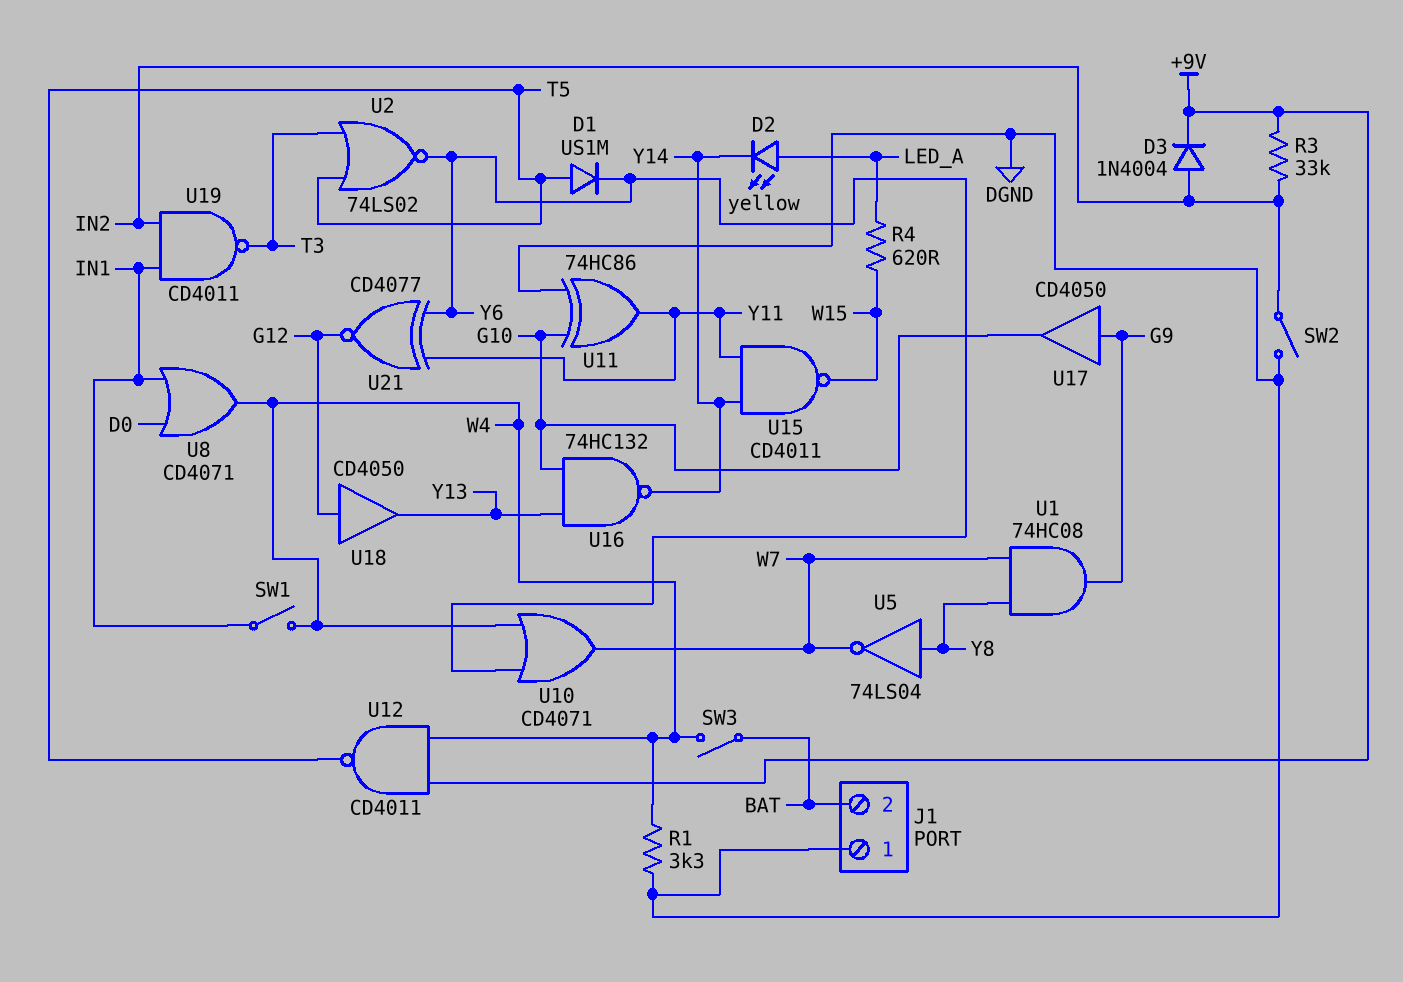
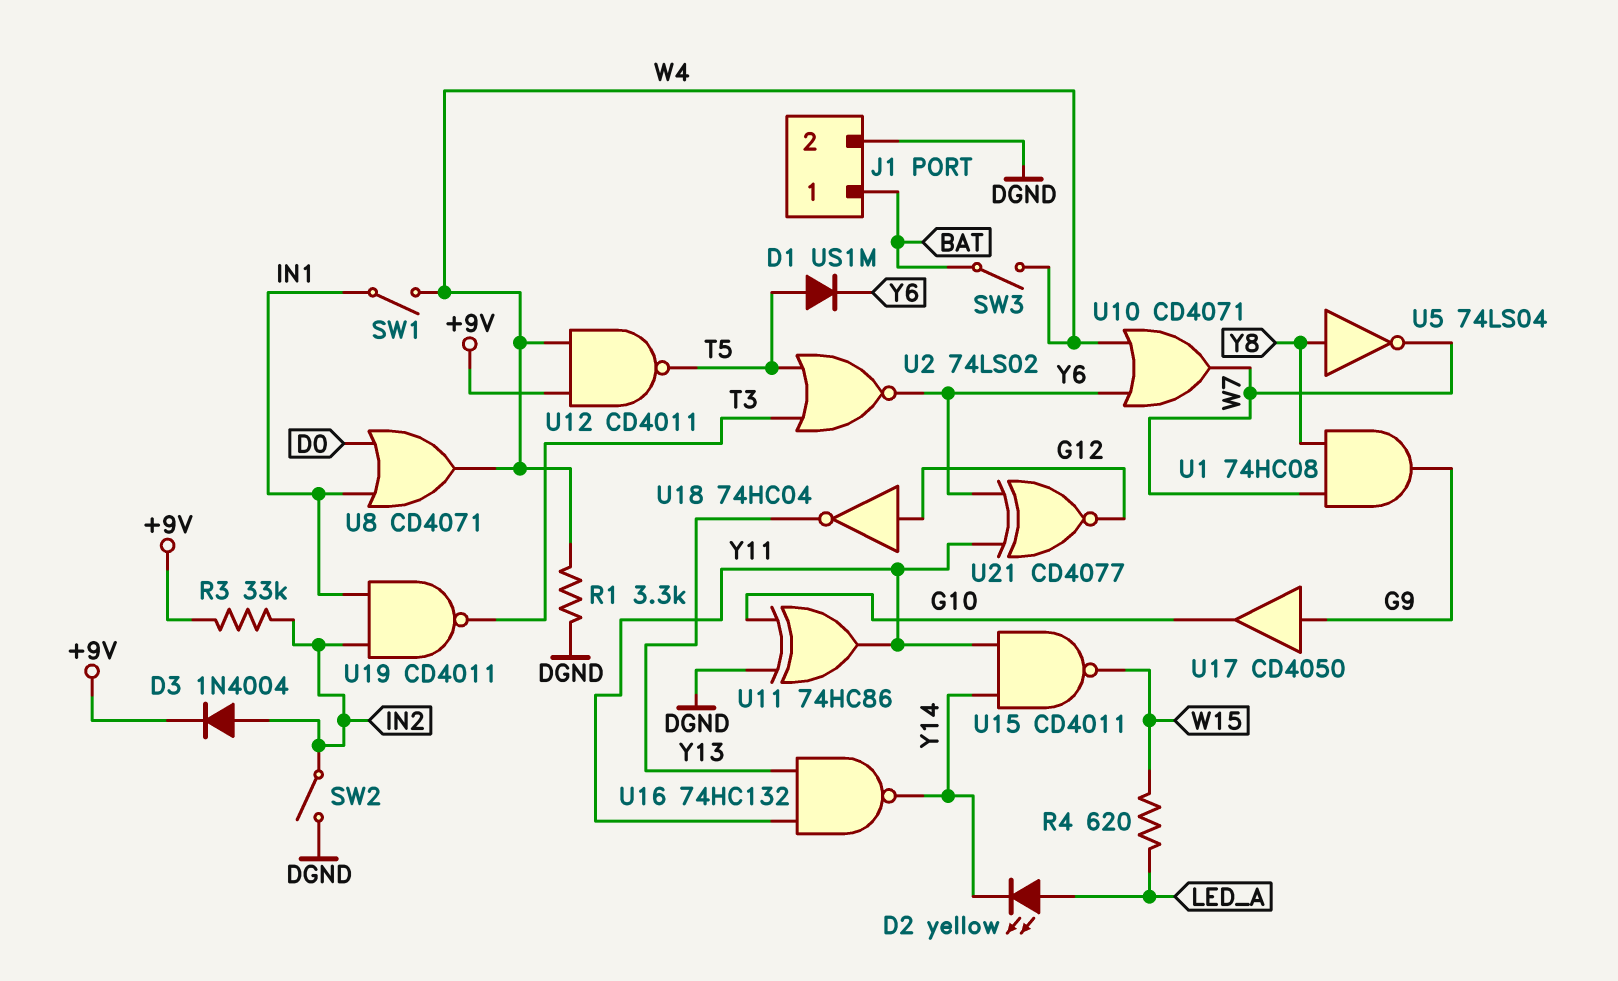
J1 pin 1: DGND -> BAT
J1 pin 2: BAT -> DGND
U16: NAND 74HC132 (in G10, in Y13, out Y14) -> NAND 74HC132 (in Y11, in Y13, out Y14)
U18: buffer CD4050 (in G12, out Y13) -> NOT 74HC04 (in G12, out Y13)

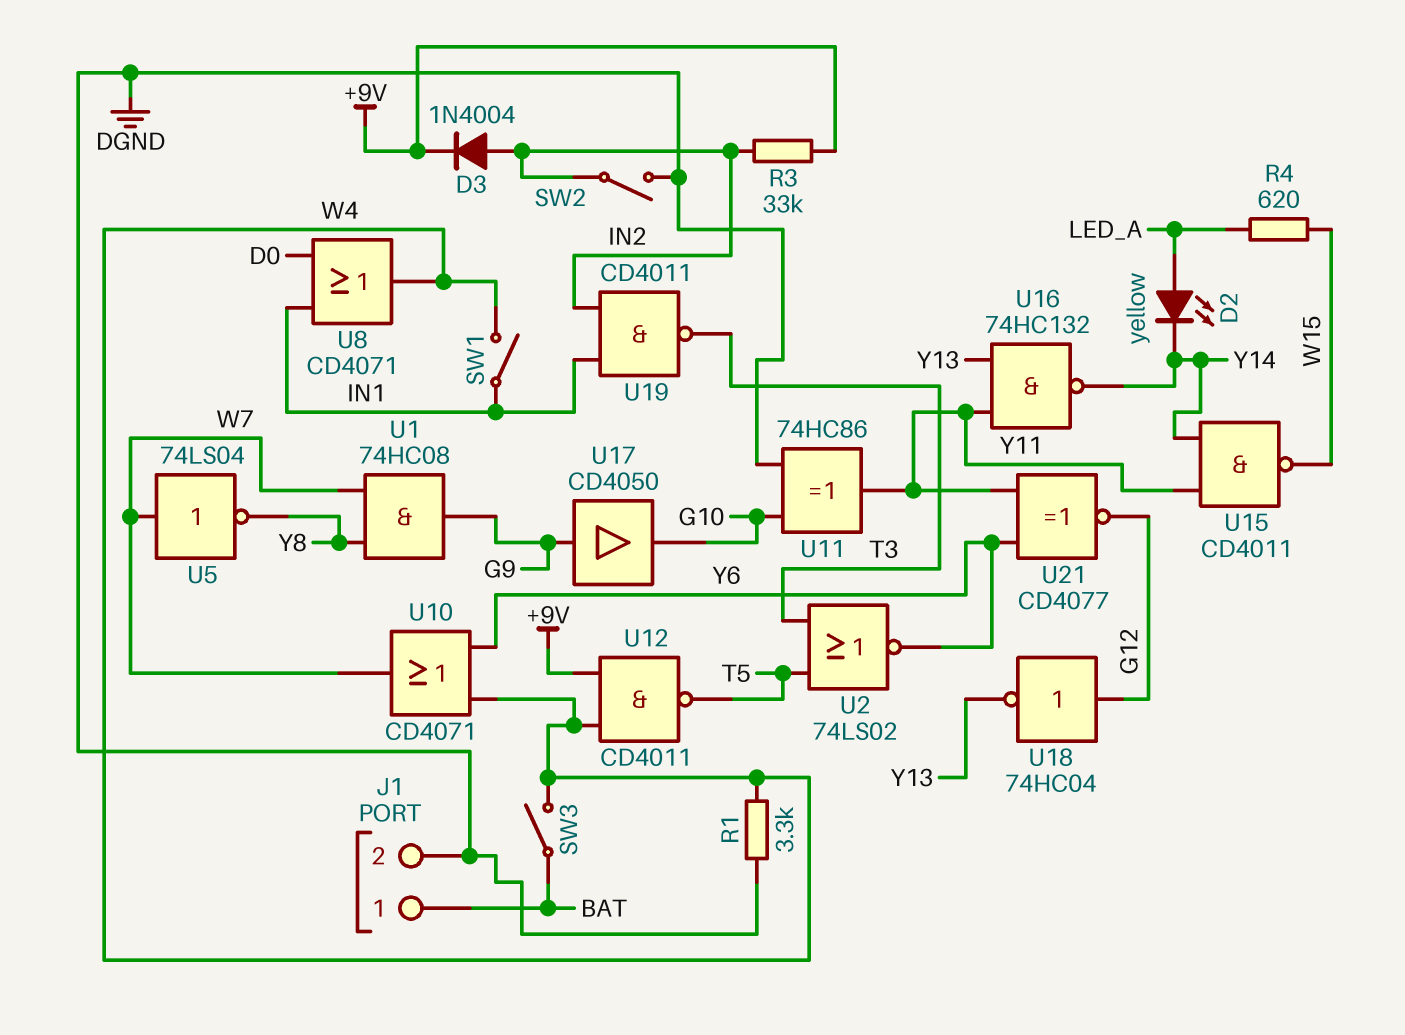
D1: diode US1M (A T5, K Y6) -> none
U5: NOT 74LS04 (in Y8, out W7) -> NOT 74LS04 (in W7, out Y8)

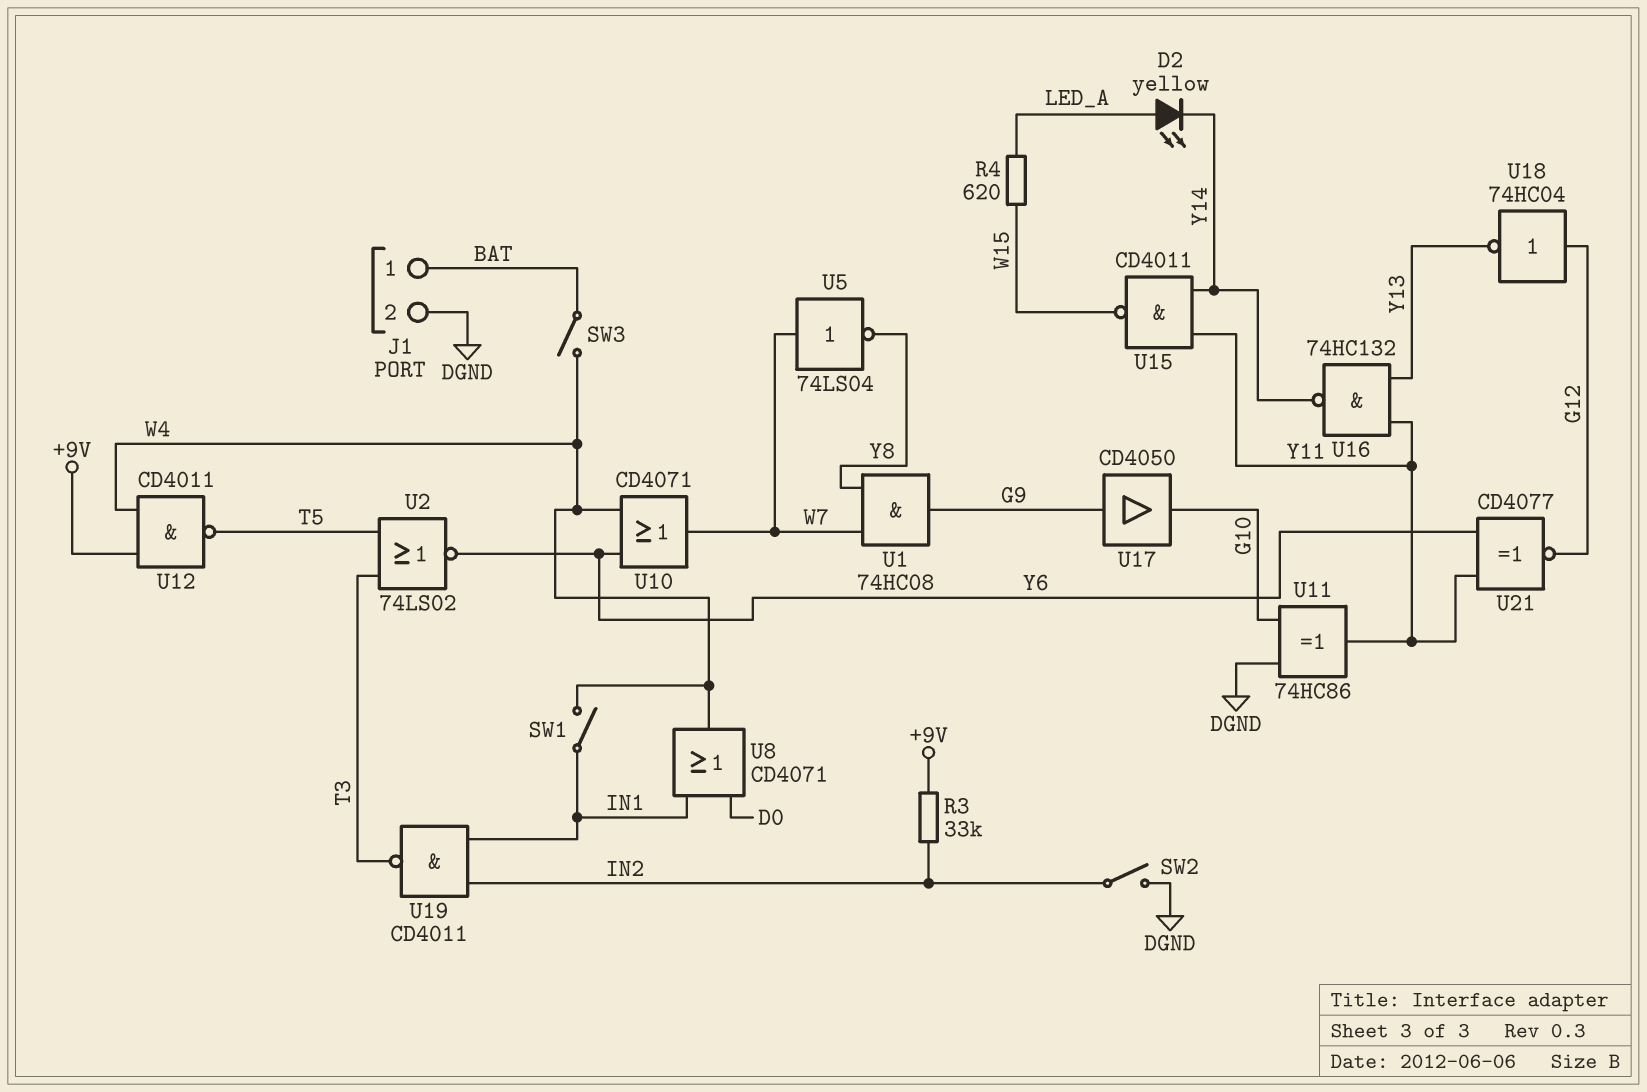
D3: diode 1N4004 (A IN2, K +9V) -> none
R1: 3.3k (DGND, W4) -> none

